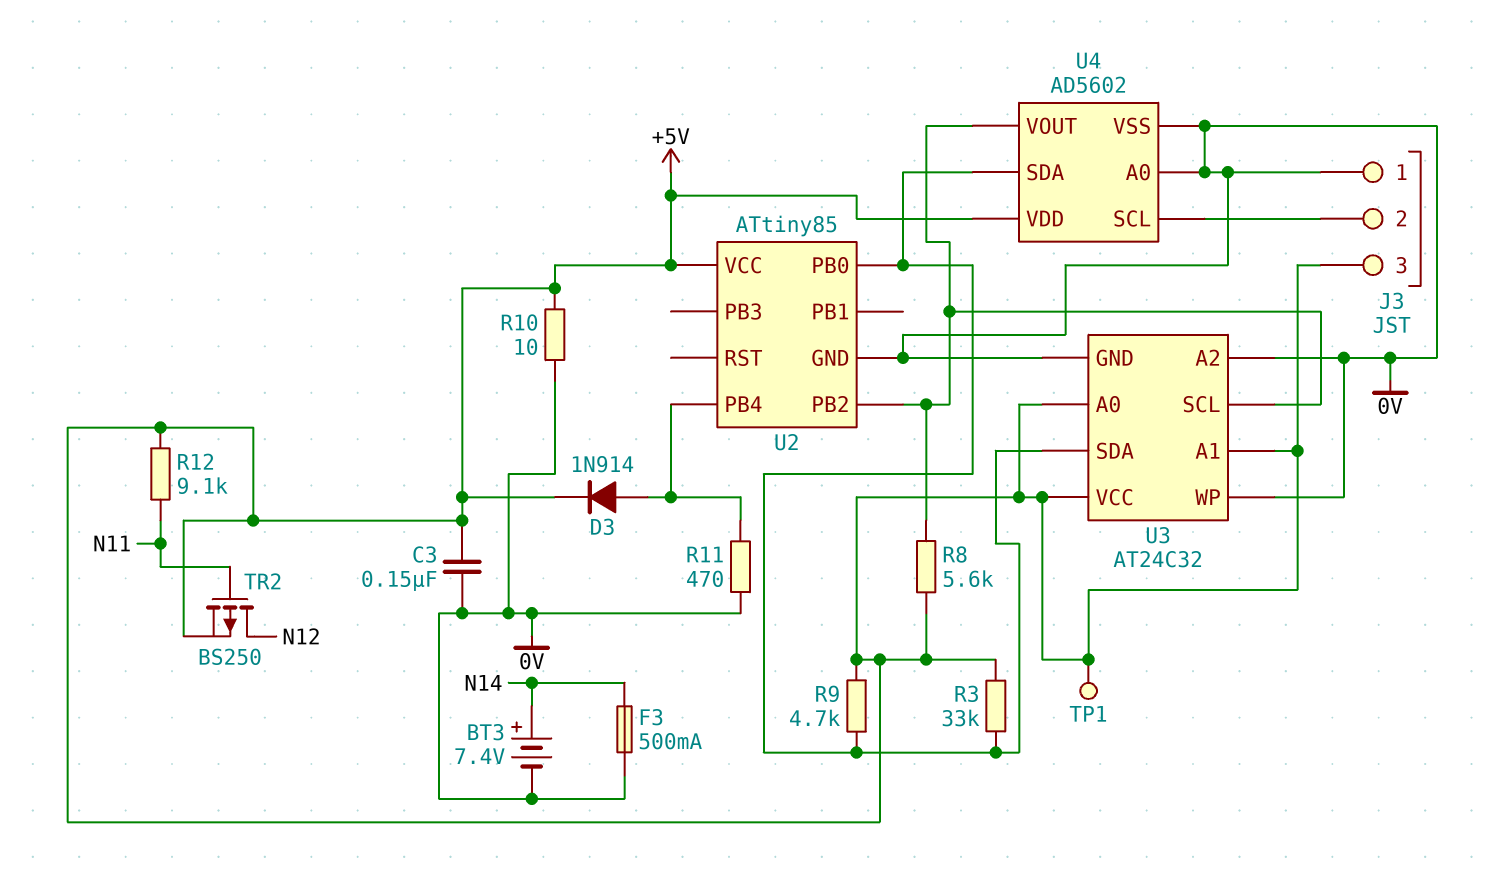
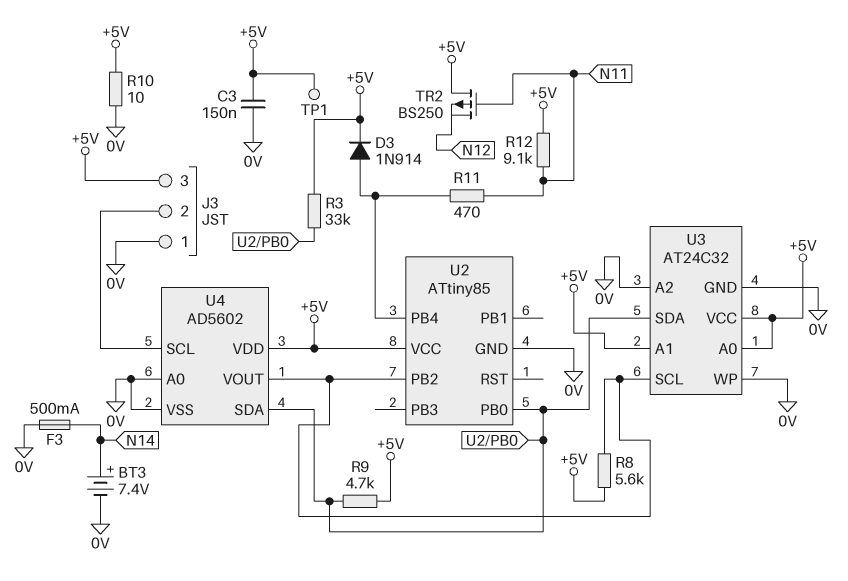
R11: 470 (0V, U2/PB4) -> 470 (N11, U2/PB4)
TR2: PMOS BS250 (G N11, D N12, S +5V) -> PMOS BS250 (G N11, D +5V, S N12)

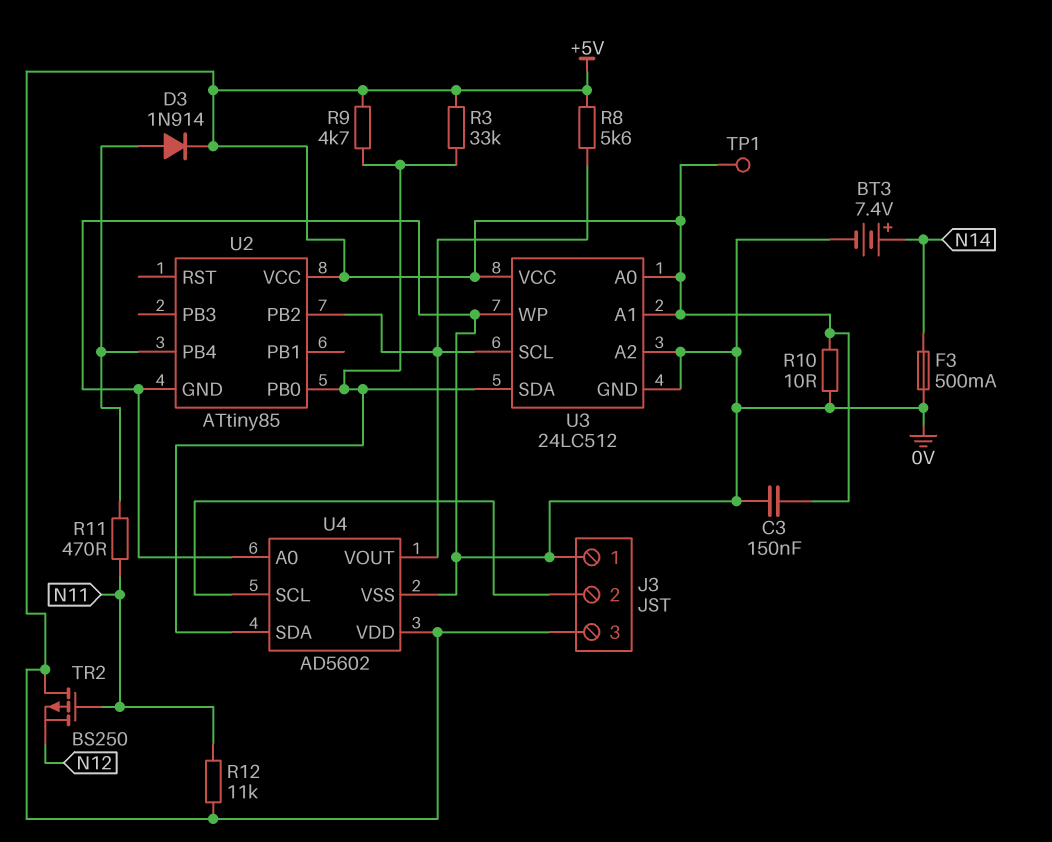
R12: 9.1k (+5V, N11) -> 11k (+5V, N11)
U3: AT24C32 -> 24LC512

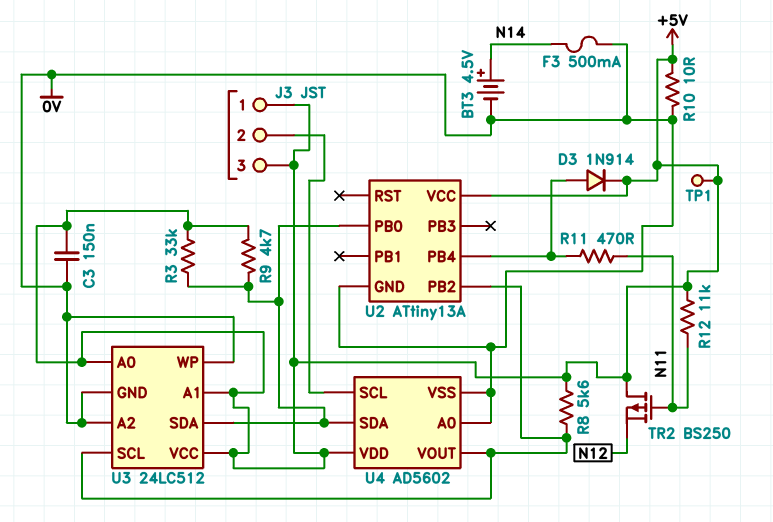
BT3: 7.4V (plus N14, minus 0V) -> 4.5V (plus N14, minus 0V)
J3 pin 1: 0V -> +5V
U2: ATtiny85 -> ATtiny13A

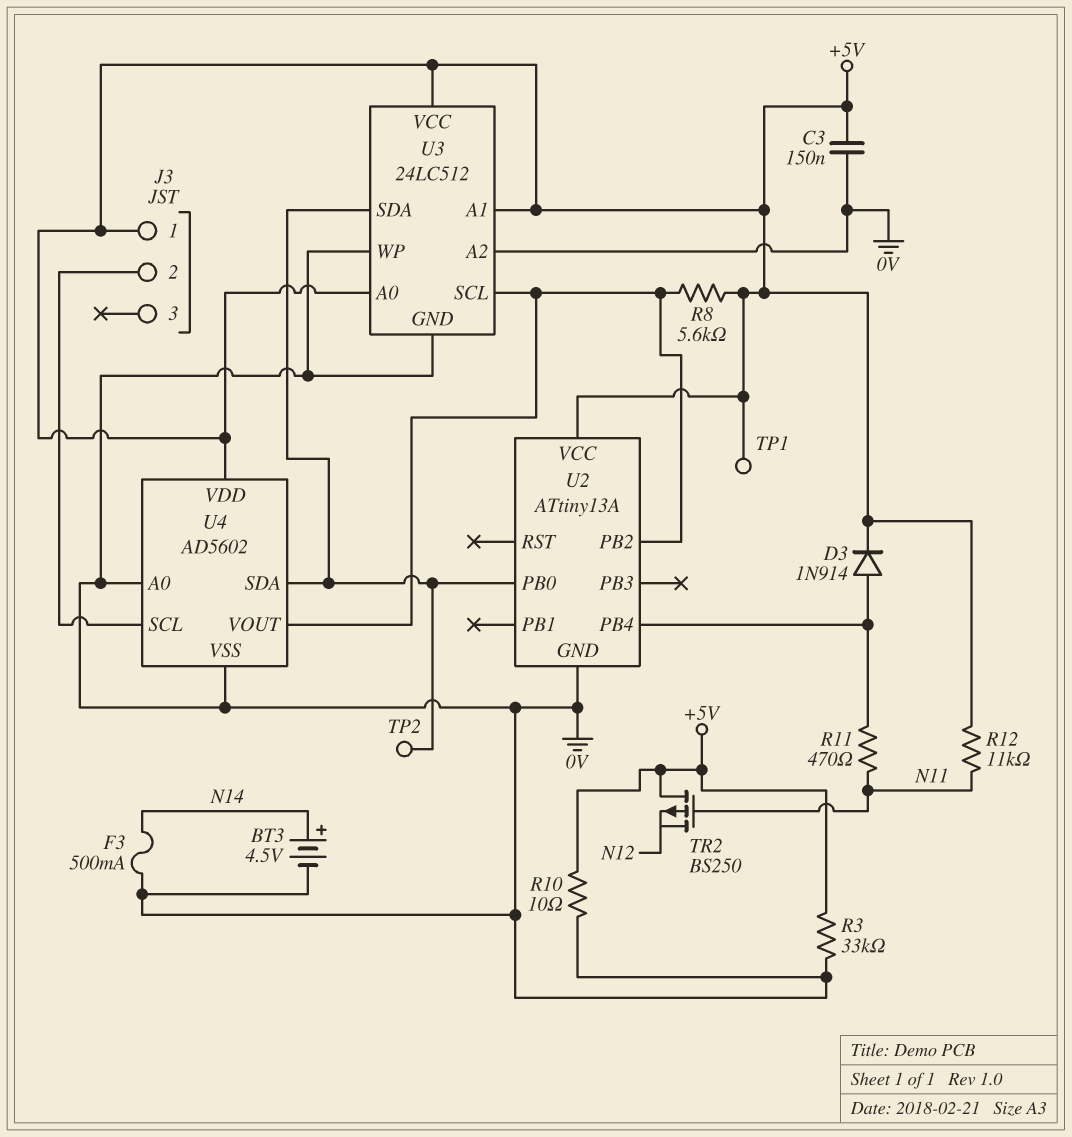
J3 pin 3: +5V -> none
R3: 33k (+5V, U2/PB0) -> 33k (+5V, 0V)
R9: 4.7k (+5V, U2/PB0) -> none
TP2: none -> test point (U2/PB0)

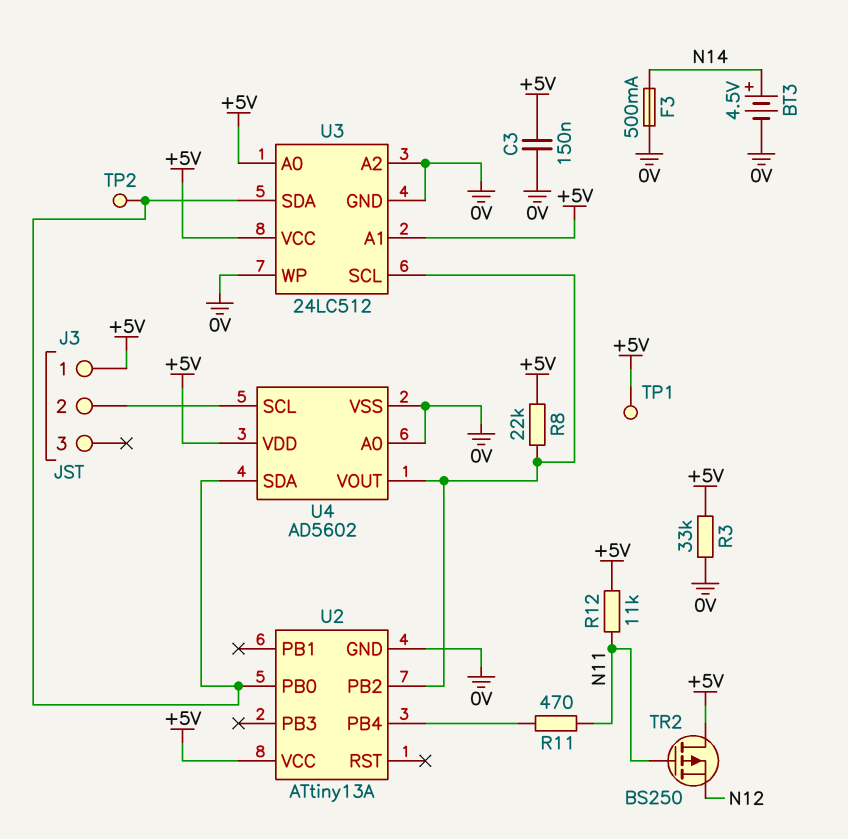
D3: diode 1N914 (A U2/PB4, K +5V) -> none
R8: 5.6k (+5V, U2/PB2) -> 22k (+5V, U2/PB2)
R10: 10 (+5V, 0V) -> none

